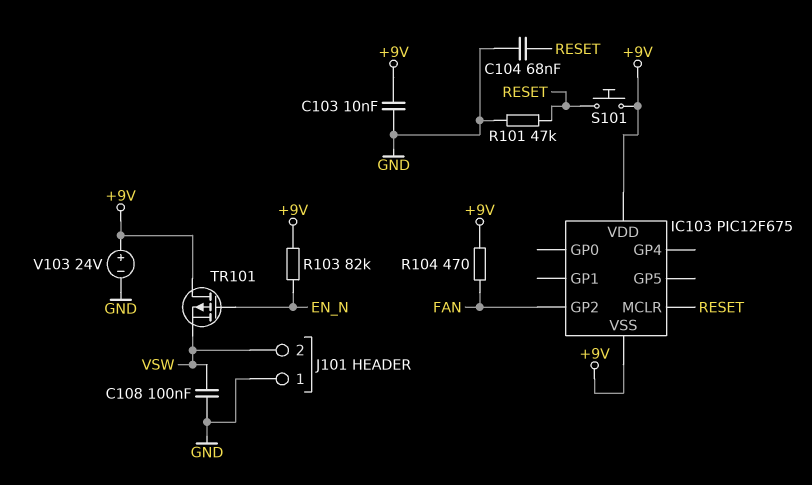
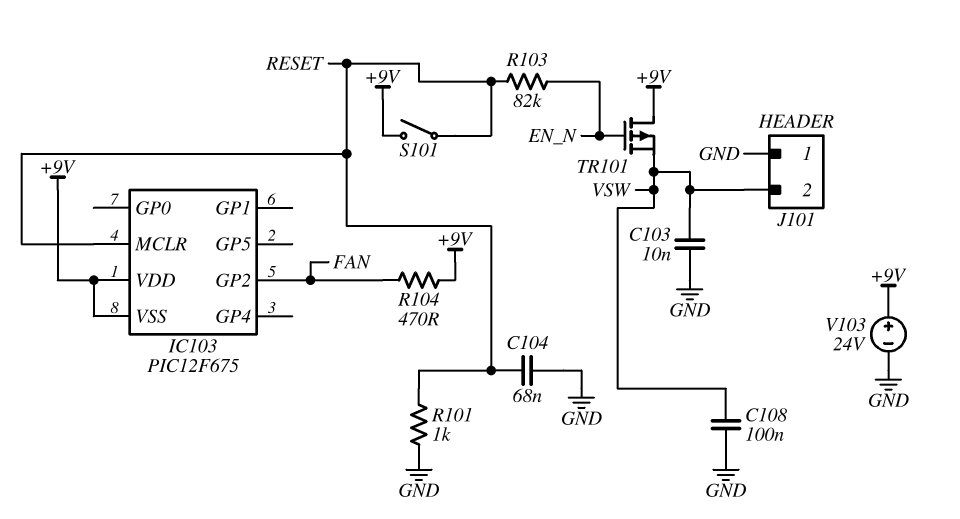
C103: 10nF (+9V, GND) -> 10nF (GND, VSW)
R101: 47k (GND, RESET) -> 1k (GND, RESET)
R103: 82k (+9V, EN_N) -> 82k (EN_N, RESET)
S101: button (+9V, RESET) -> switch (+9V, RESET)

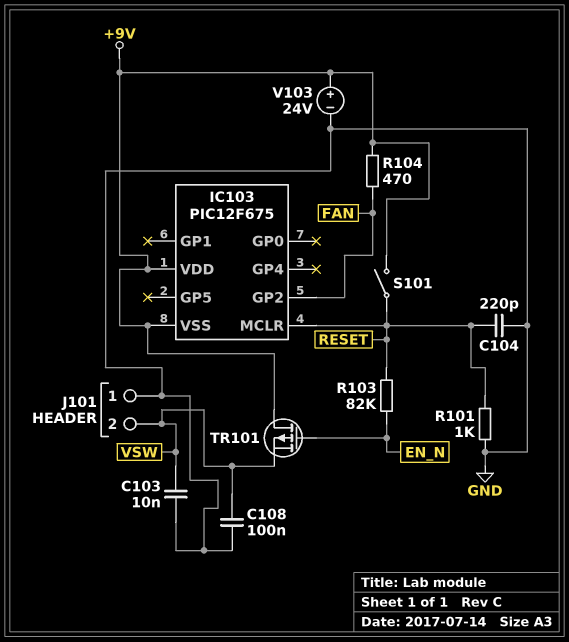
C104: 68nF (GND, RESET) -> 220pF (GND, RESET)

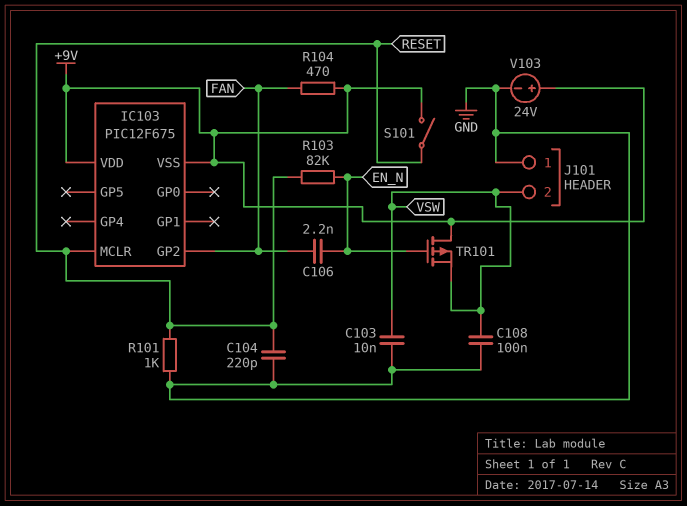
C106: none -> 2.2nF (EN_N, FAN)

